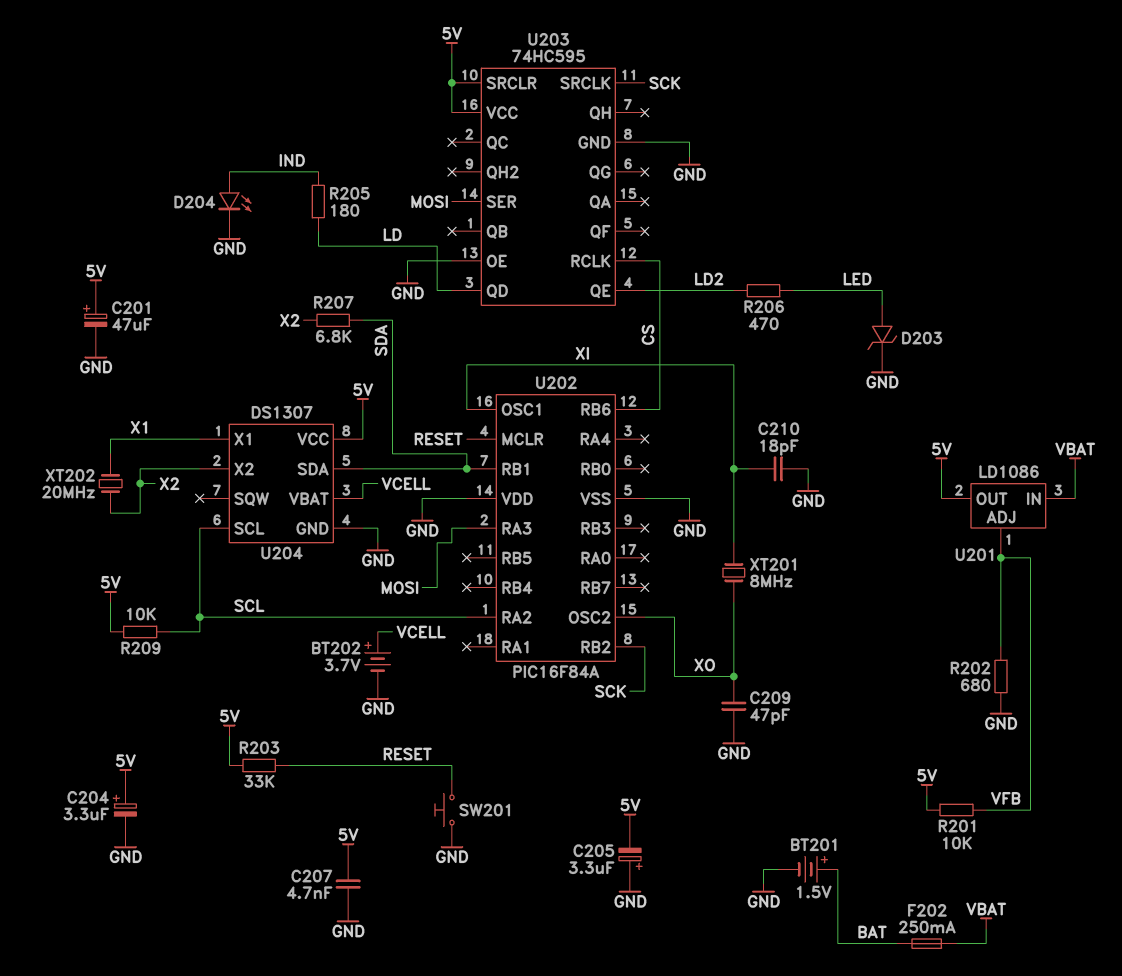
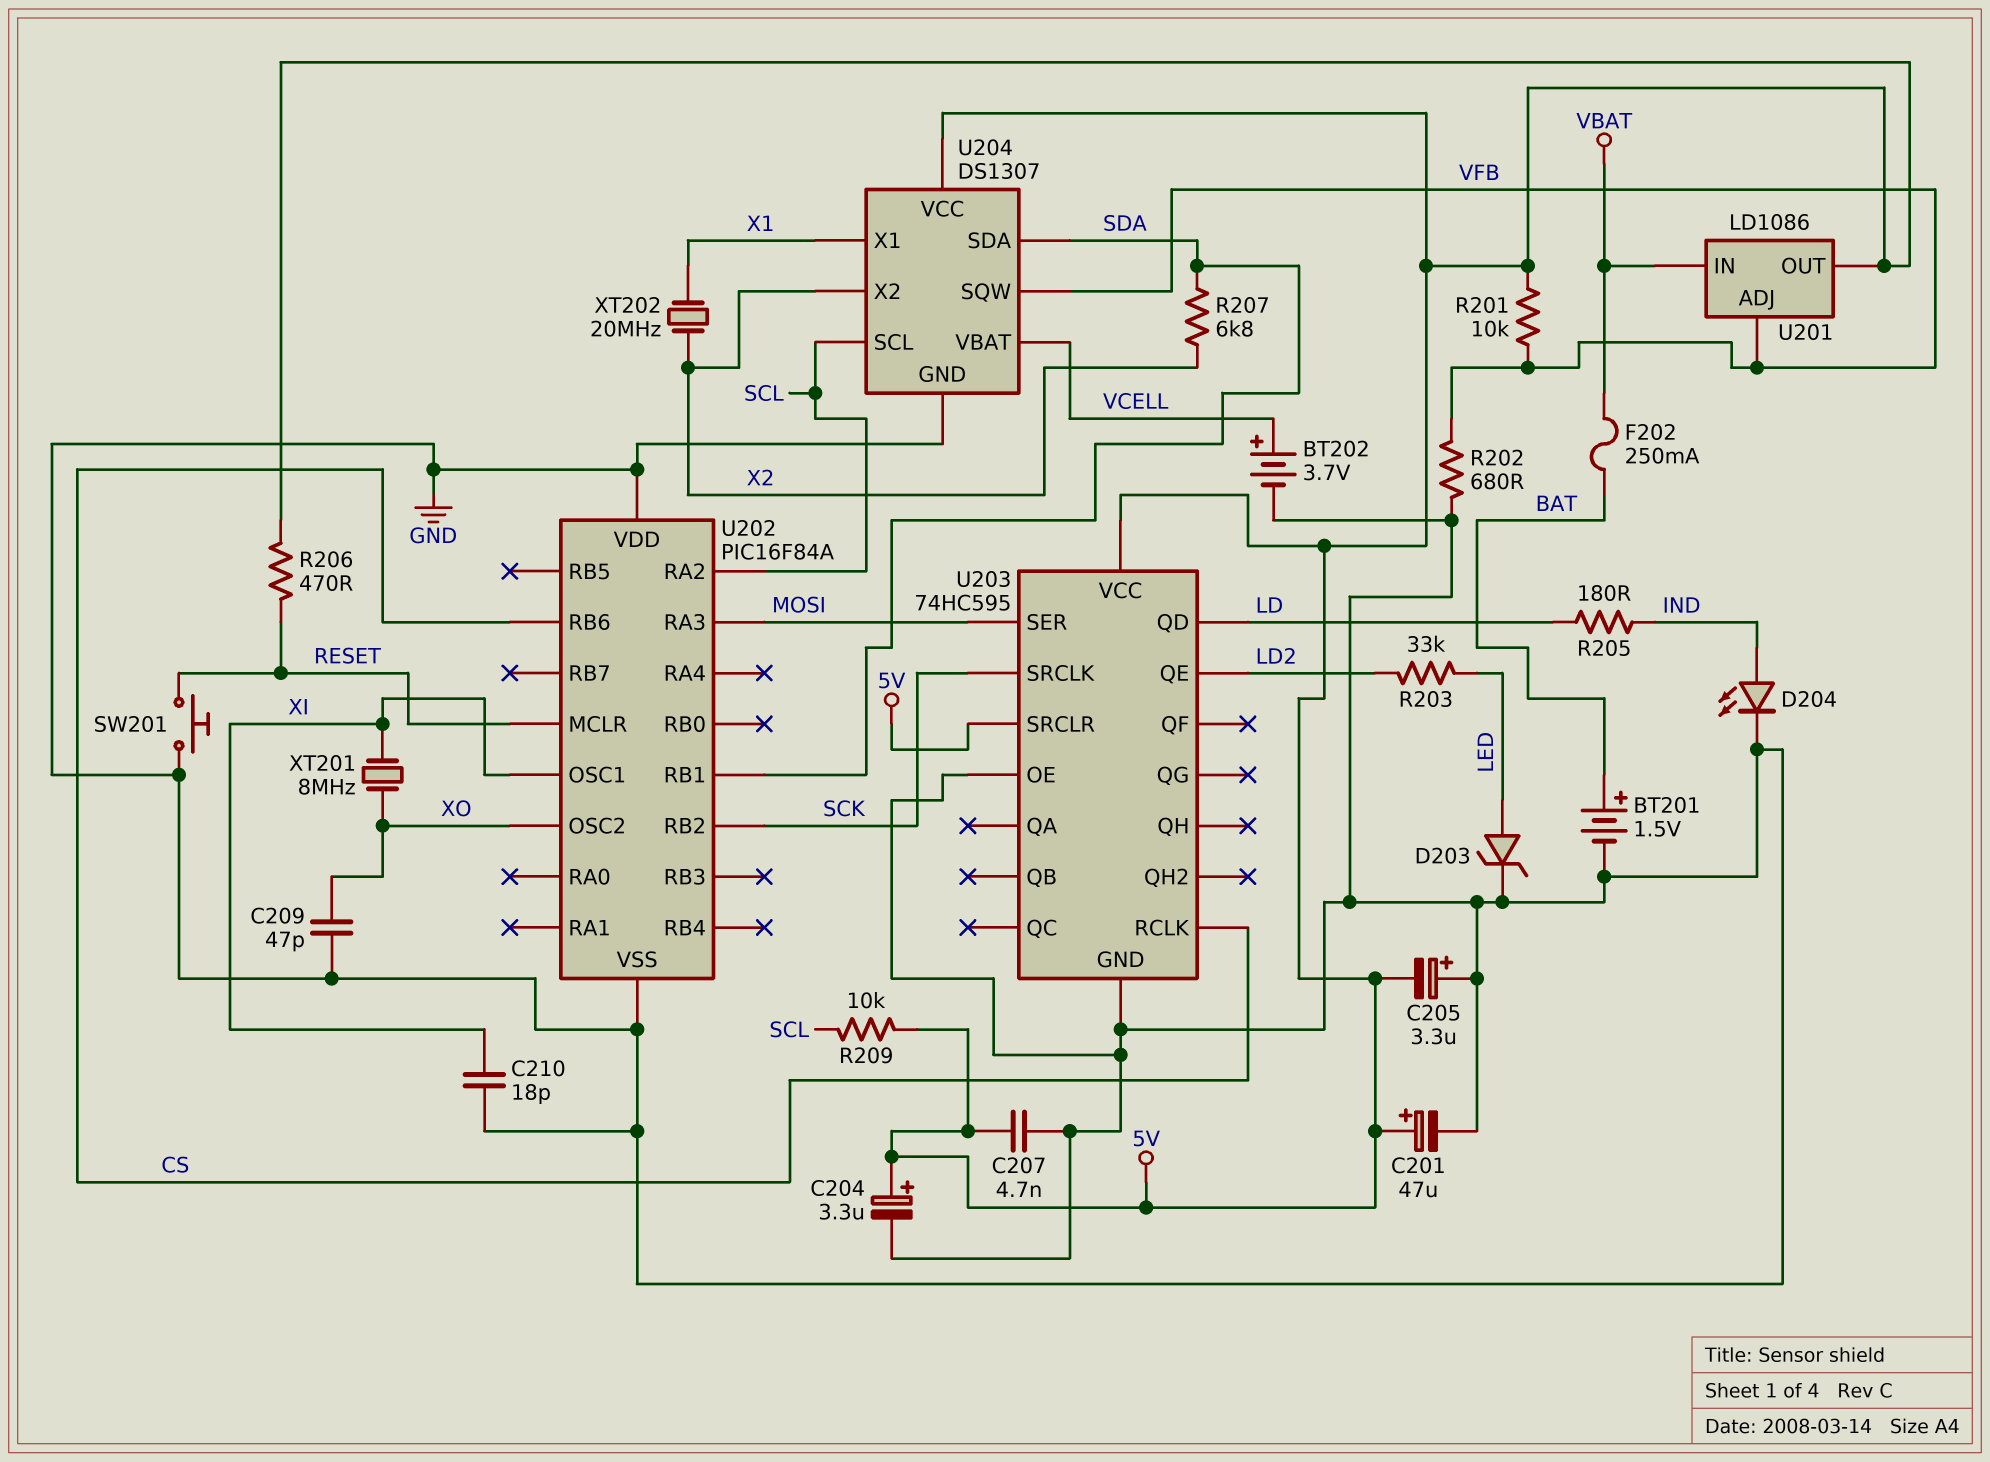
R203: 33k (5V, RESET) -> 33k (LD2, LED)
R206: 470 (LD2, LED) -> 470 (5V, RESET)
U204 pin SQW: none -> VFB

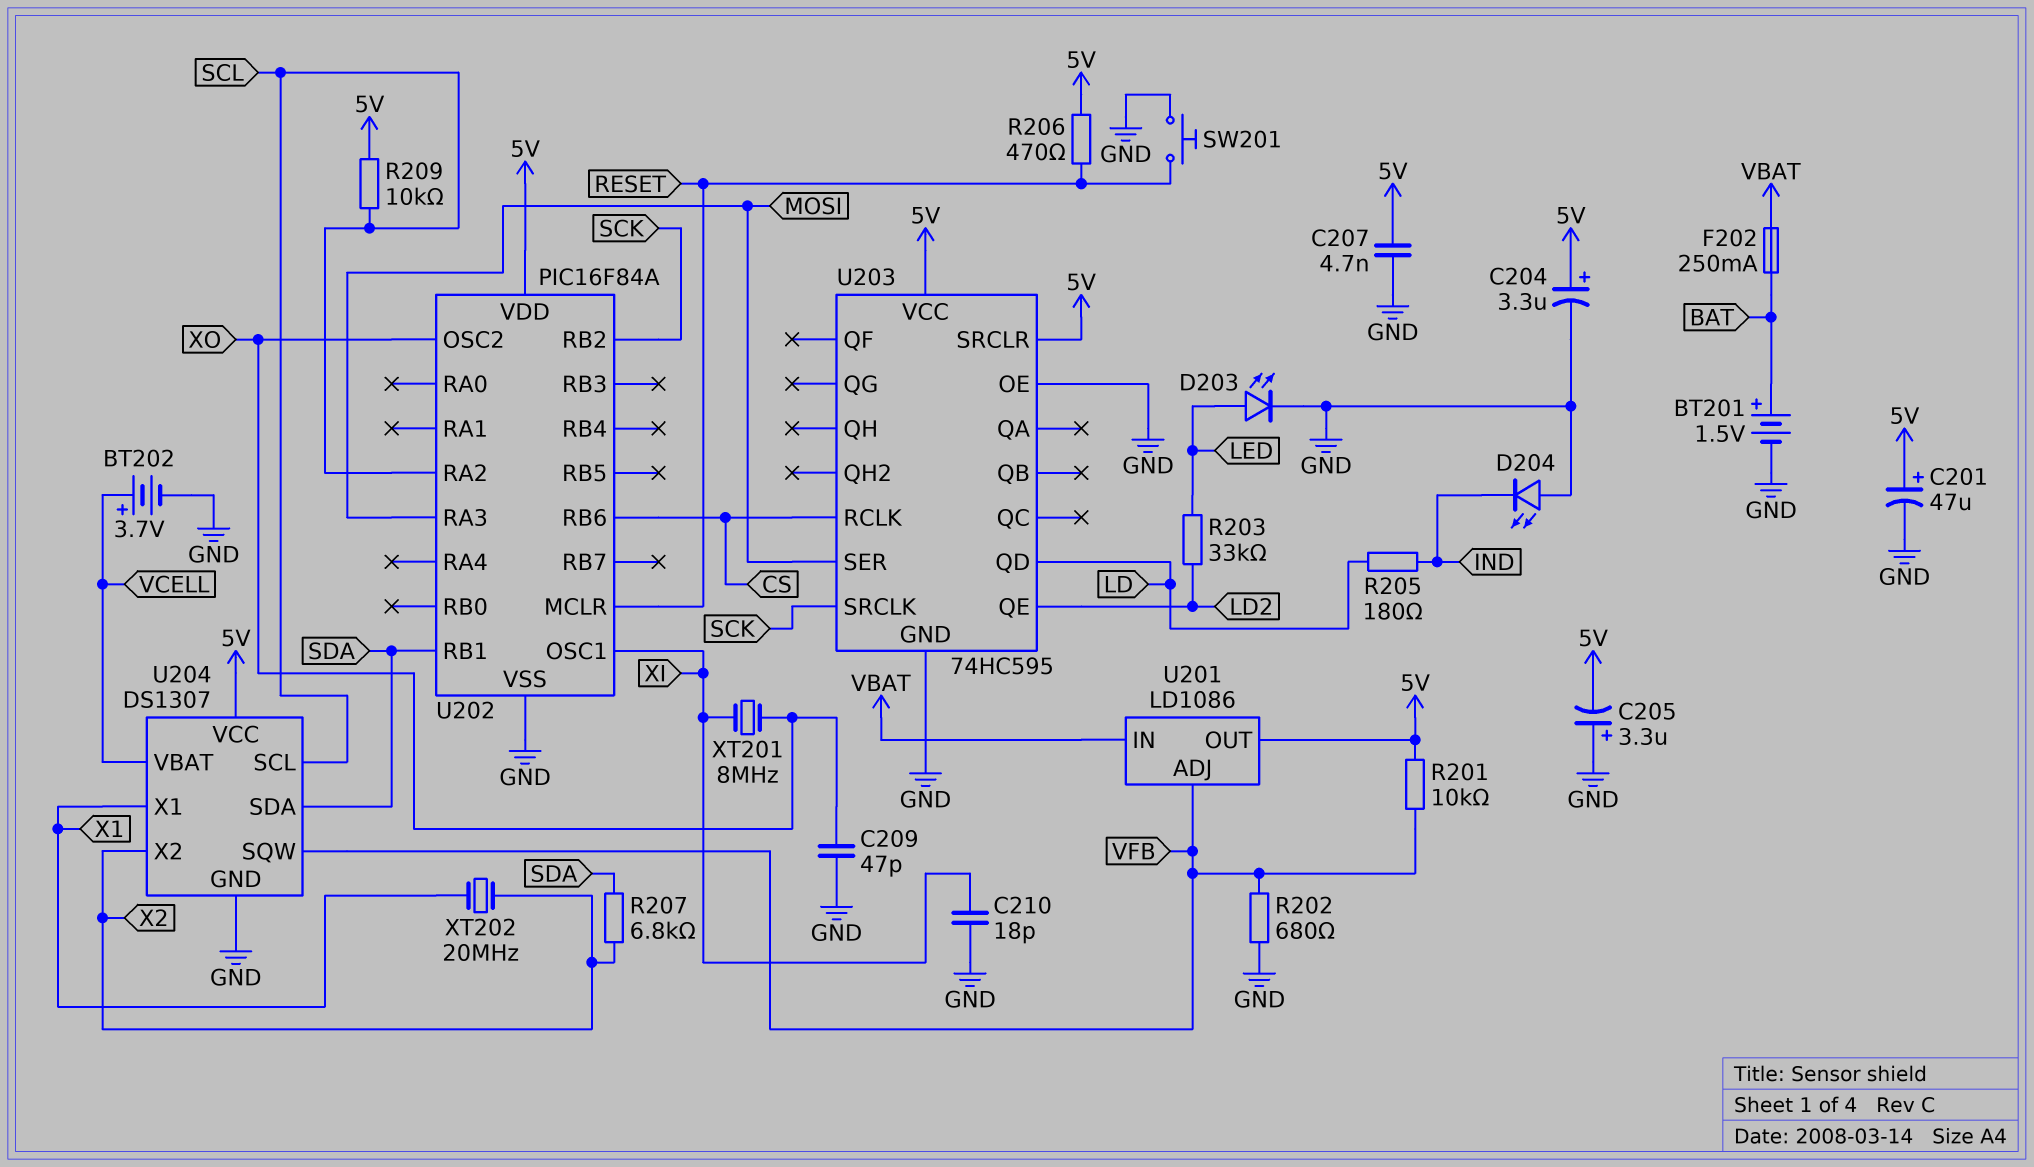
D203: zener (A LED, K GND) -> LED (A LED, K GND)
D204: LED (A IND, K GND) -> LED (A GND, K IND)
U202 pin VDD: GND -> 5V

